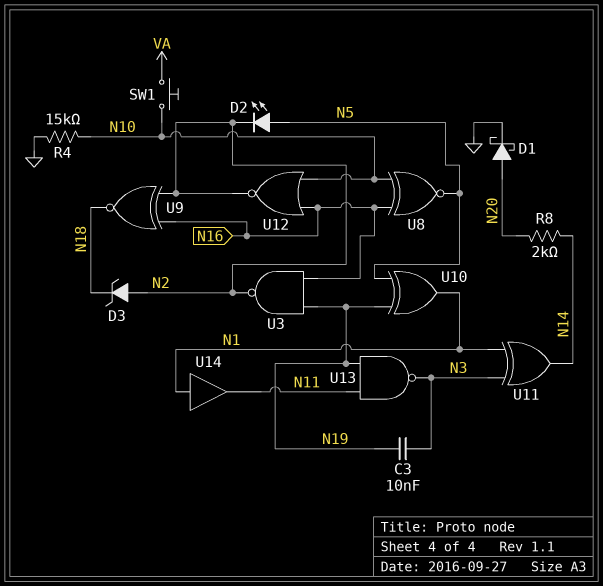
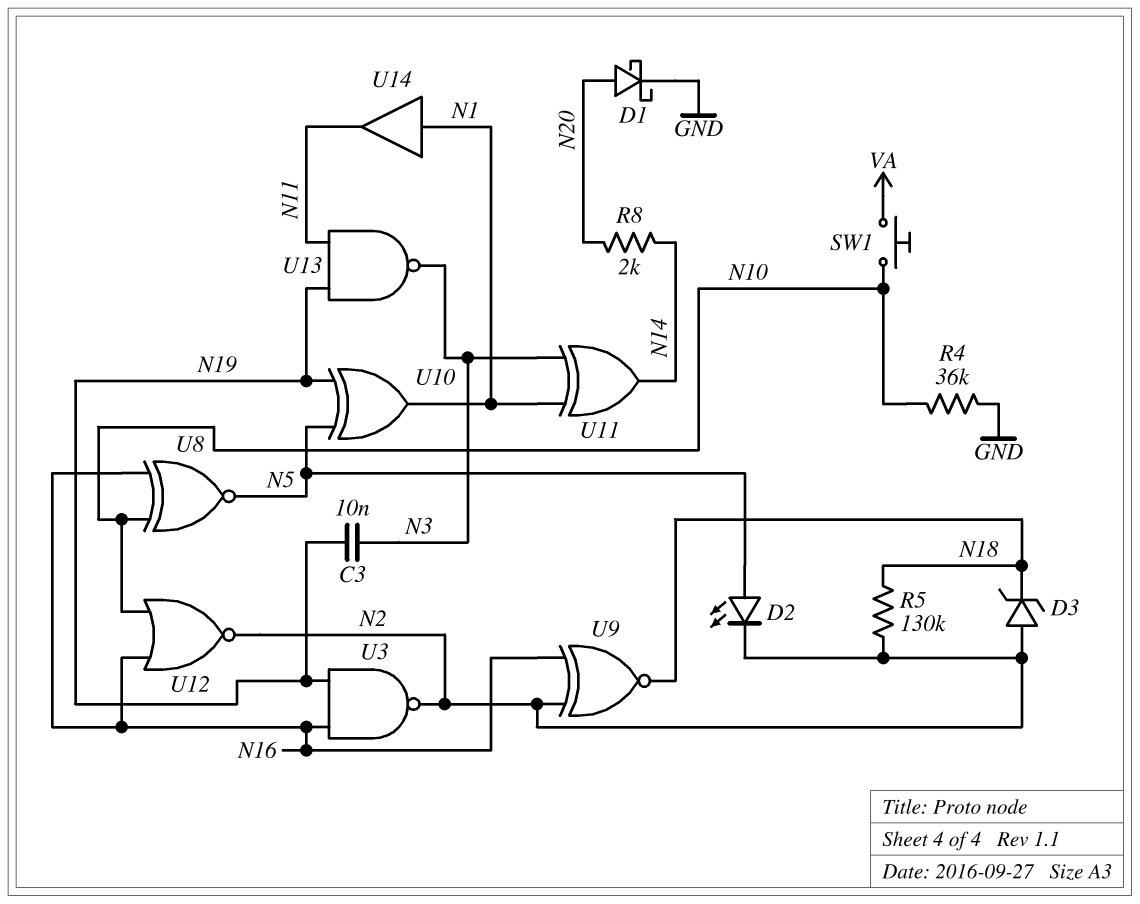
R4: 15k (GND, N10) -> 36k (GND, N10)
R5: none -> 130k (N2, N18)

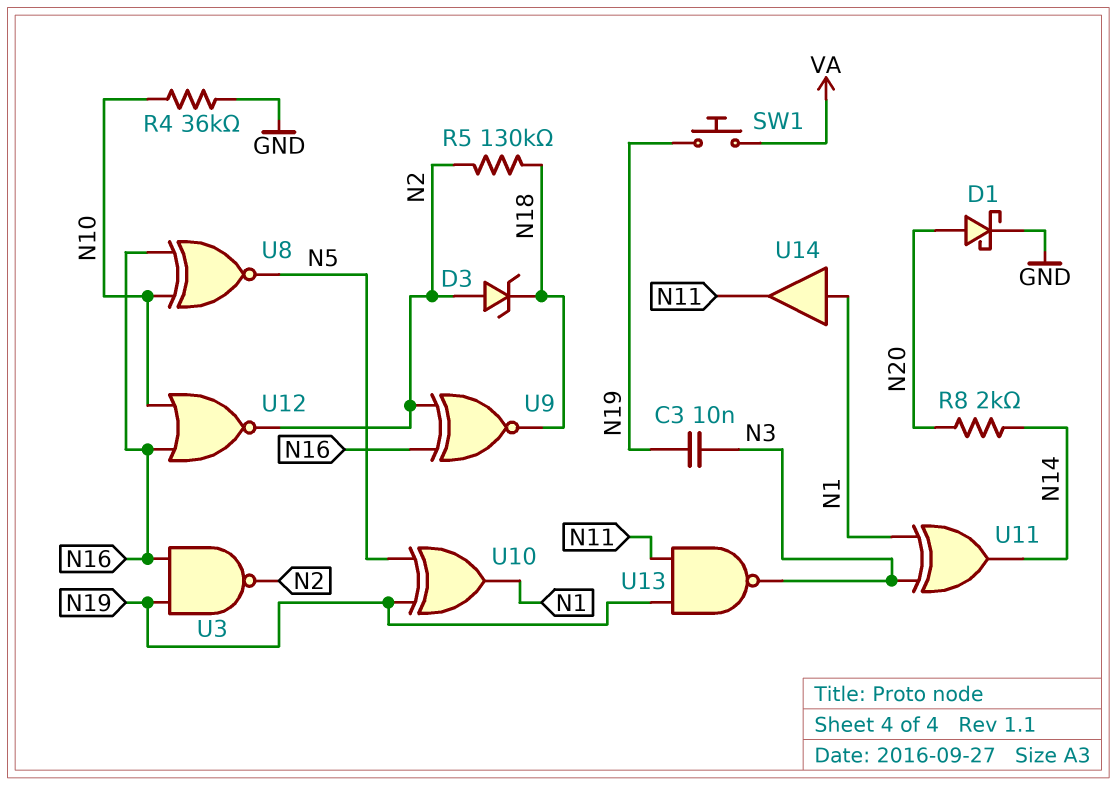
D2: LED (A N5, K N2) -> none
SW1: button (N10, VA) -> button (N19, VA)

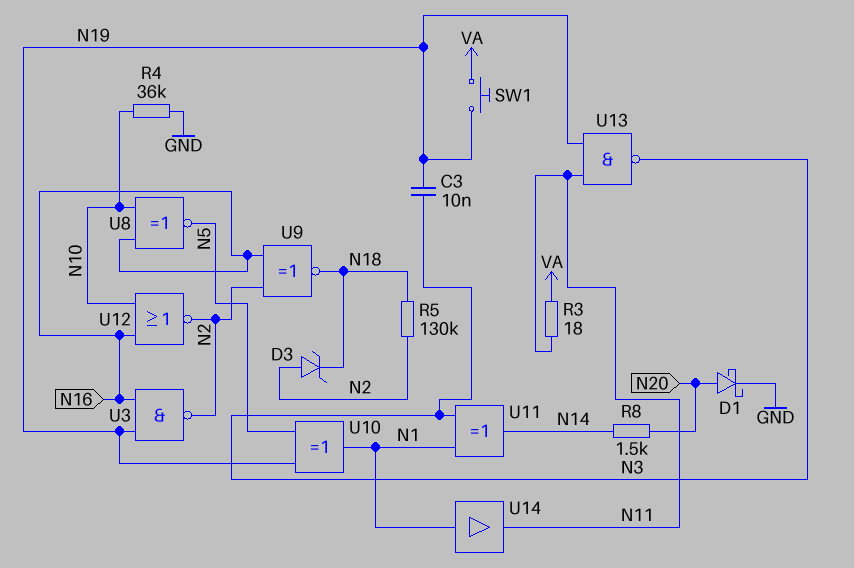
R3: none -> 18 (N11, VA)
R8: 2k (N14, N20) -> 1.5k (N14, N20)

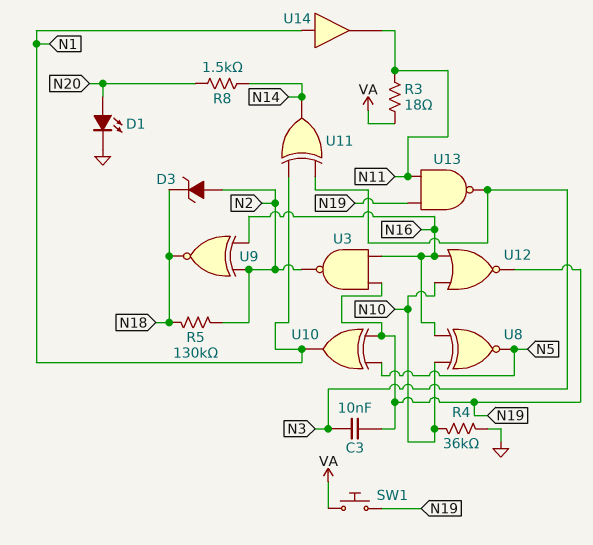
D1: schottky (A N20, K GND) -> LED (A N20, K GND)
U12: NOR (in N10, in N16, out N2) -> NOR (in N10, in N16, out N19)

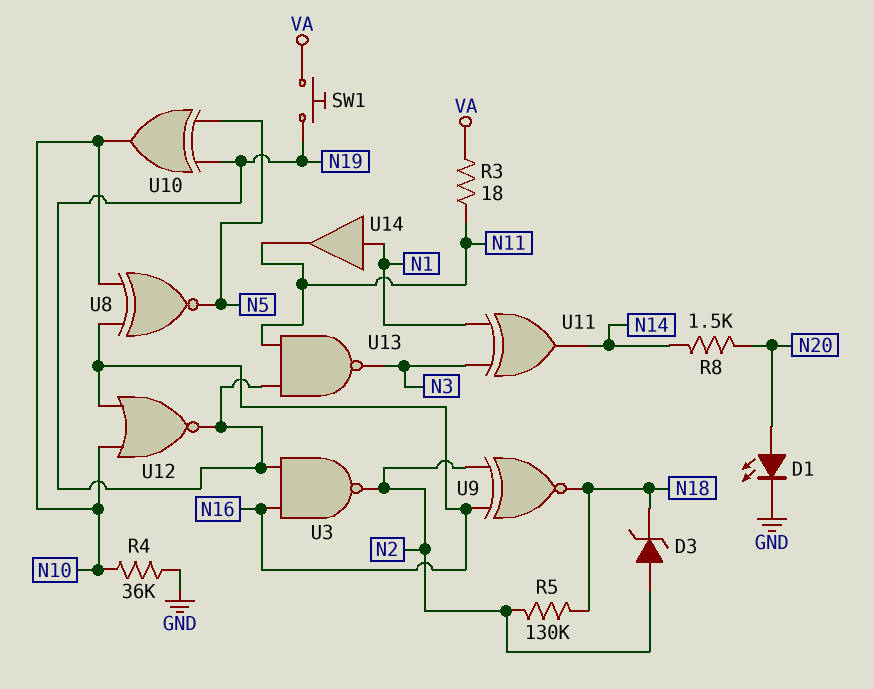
C3: 10nF (N3, N19) -> none
U10: XOR (in N5, in N19, out N1) -> XOR (in N5, in N19, out N10)

